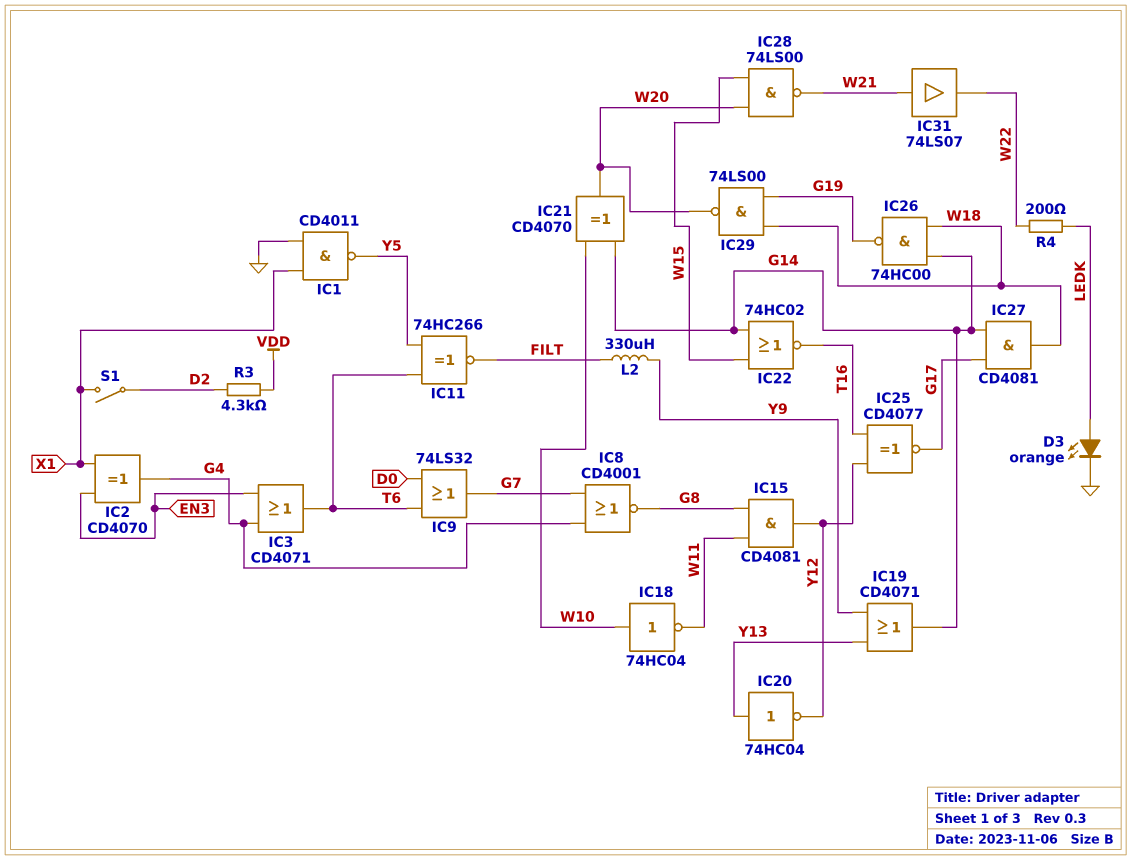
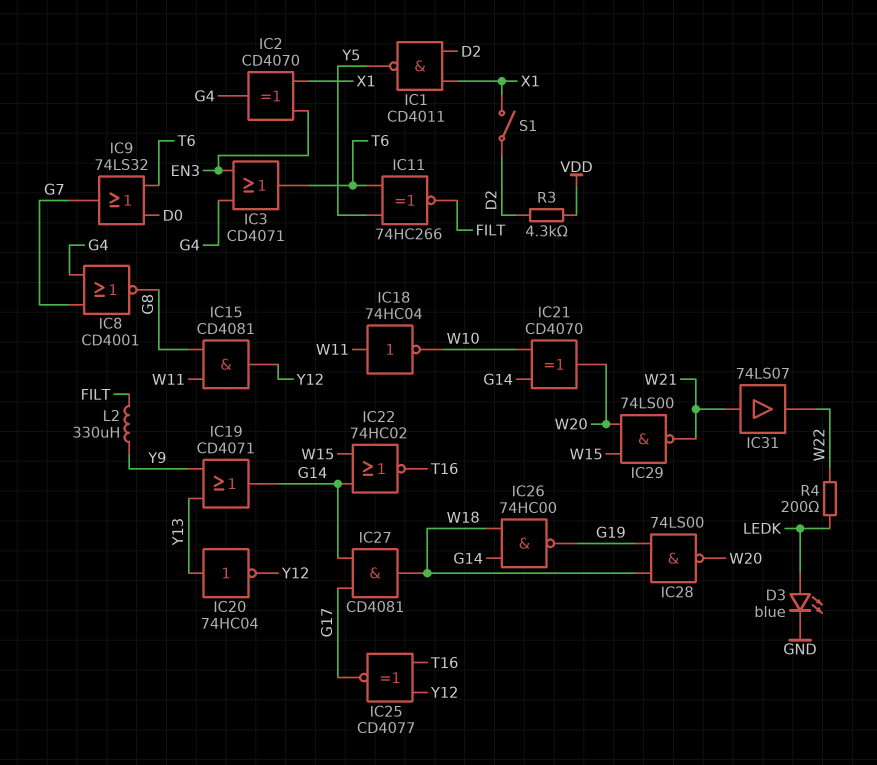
D3: LED orange (A LEDK, K GND) -> LED blue (A LEDK, K GND)
IC1: NAND CD4011 (in GND, in X1, out Y5) -> NAND CD4011 (in D2, in X1, out Y5)
IC18: NOT 74HC04 (in W10, out W11) -> NOT 74HC04 (in W11, out W10)
IC28: NAND 74LS00 (in W15, in W20, out W21) -> NAND 74LS00 (in G19, in W18, out W20)
IC29: NAND 74LS00 (in G19, in W18, out W20) -> NAND 74LS00 (in W15, in W20, out W21)

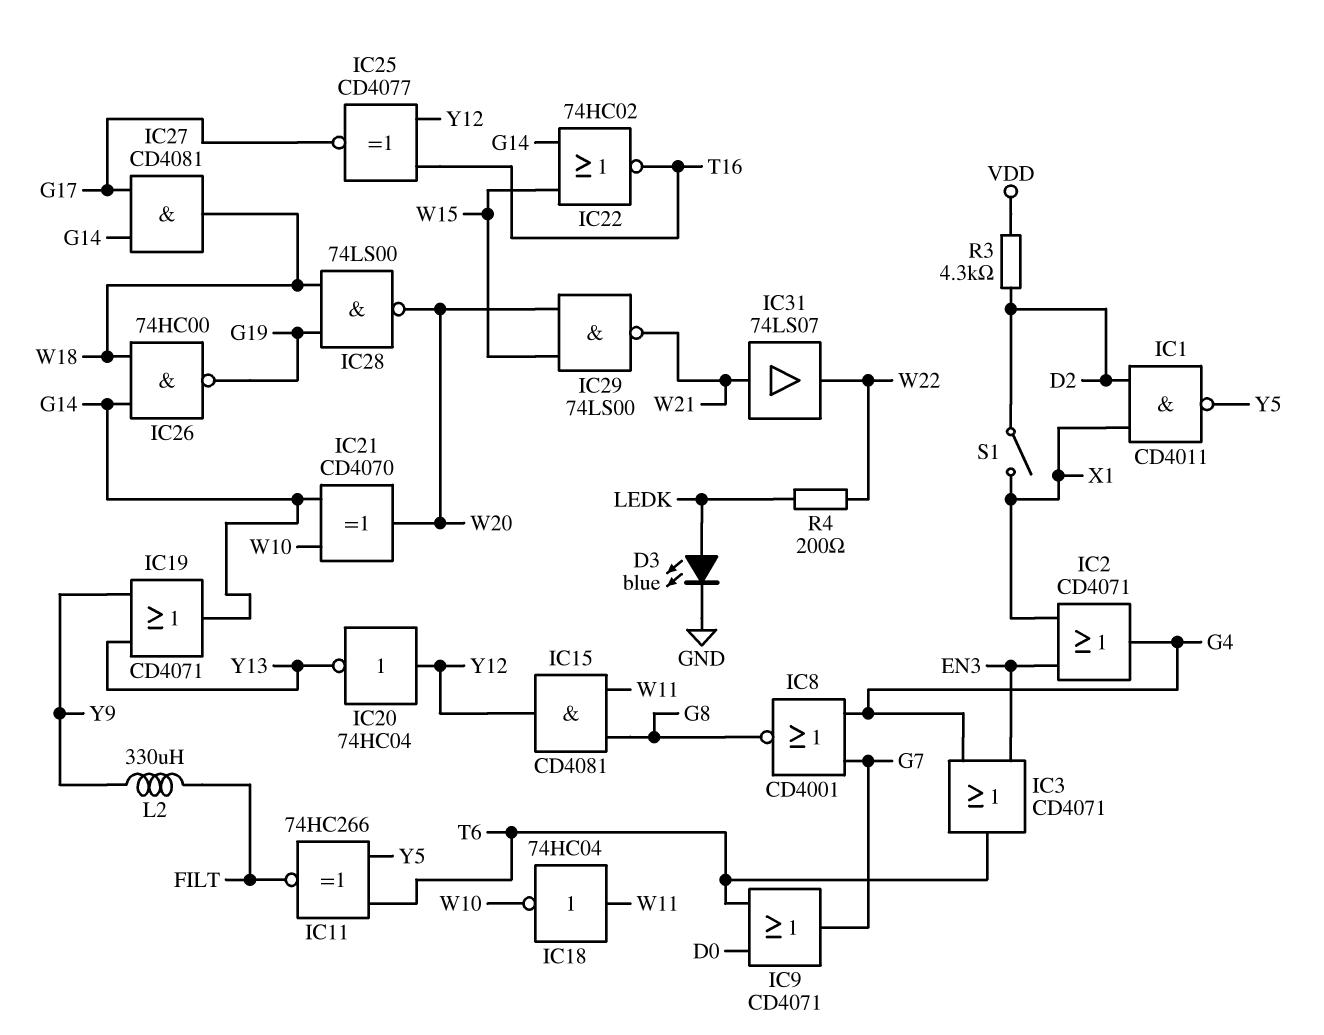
IC2: XOR CD4070 (in EN3, in X1, out G4) -> OR CD4071 (in EN3, in X1, out G4)
IC9: OR 74LS32 (in D0, in T6, out G7) -> OR CD4071 (in D0, in T6, out G7)
IC20: NOT 74HC04 (in Y13, out Y12) -> NOT 74HC04 (in Y12, out Y13)

